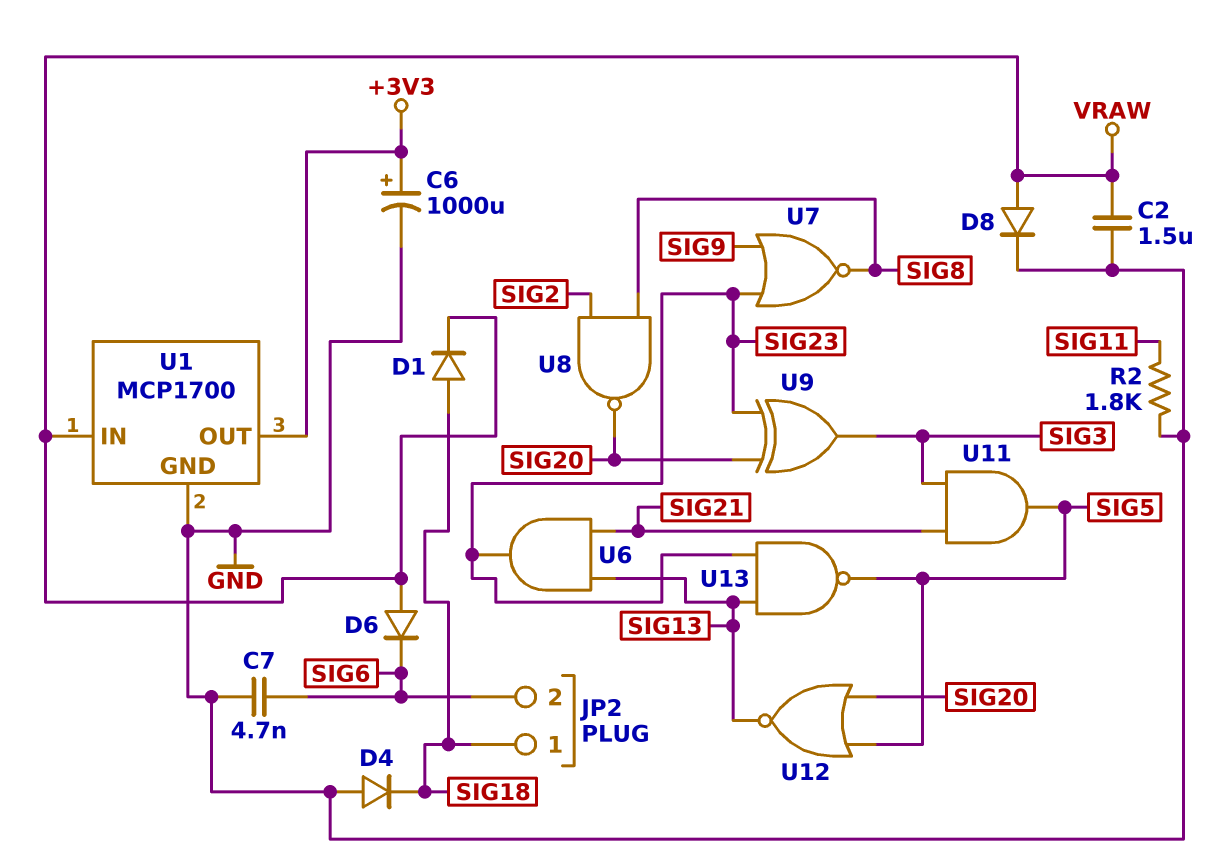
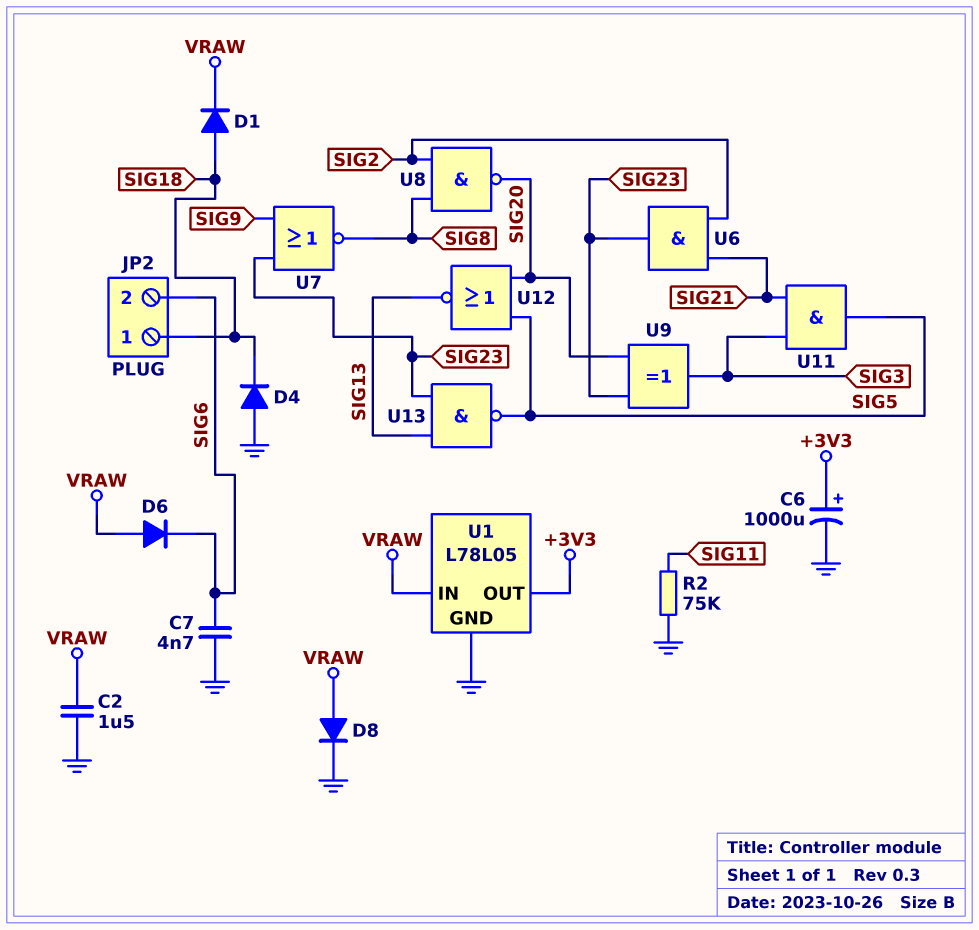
R2: 1.8k (GND, SIG11) -> 75k (GND, SIG11)
U1: MCP1700 -> L78L05
U6: AND (in SIG13, in SIG21, out SIG23) -> AND (in SIG2, in SIG21, out SIG23)

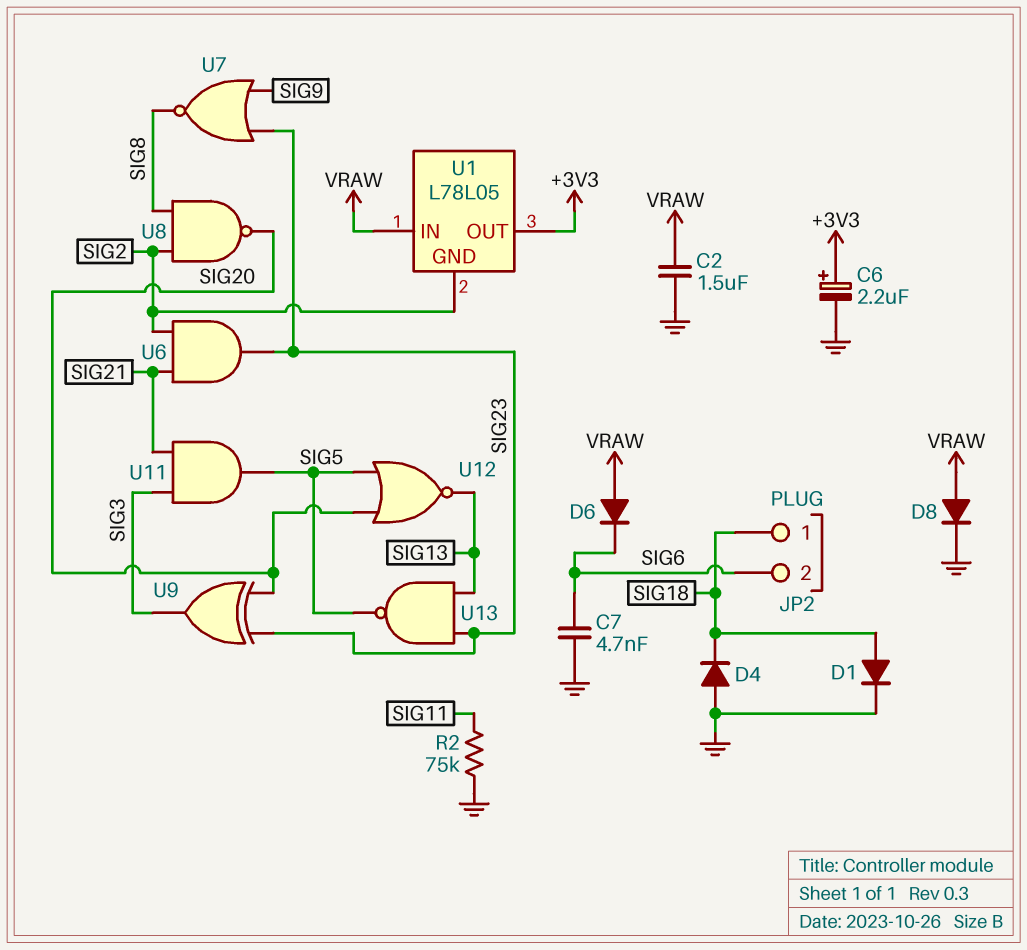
C6: 1000uF (plus +3V3, minus GND) -> 2.2uF (plus +3V3, minus GND)
D1: diode (A SIG18, K VRAW) -> diode (A SIG18, K GND)
U1 pin GND: GND -> SIG2

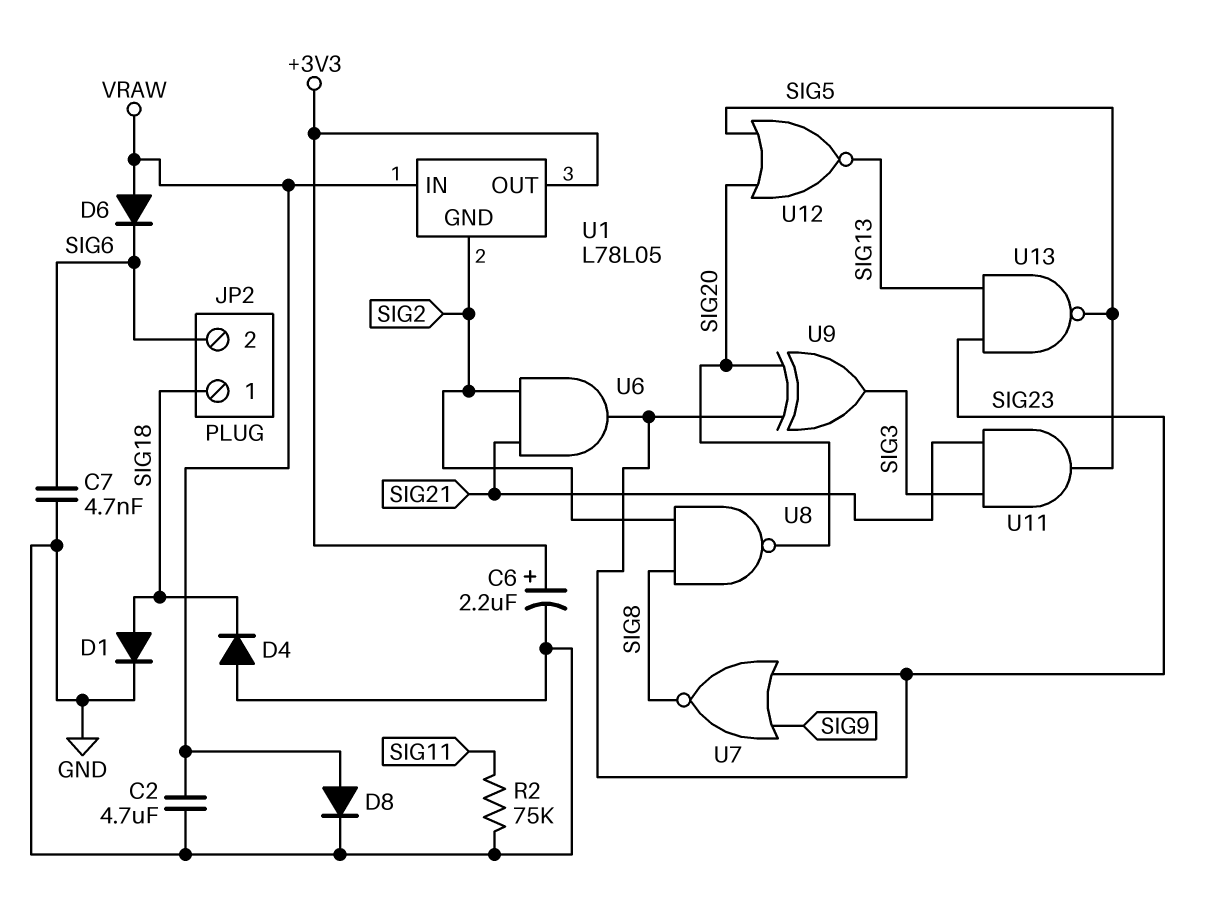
C2: 1.5uF (GND, VRAW) -> 4.7uF (GND, VRAW)

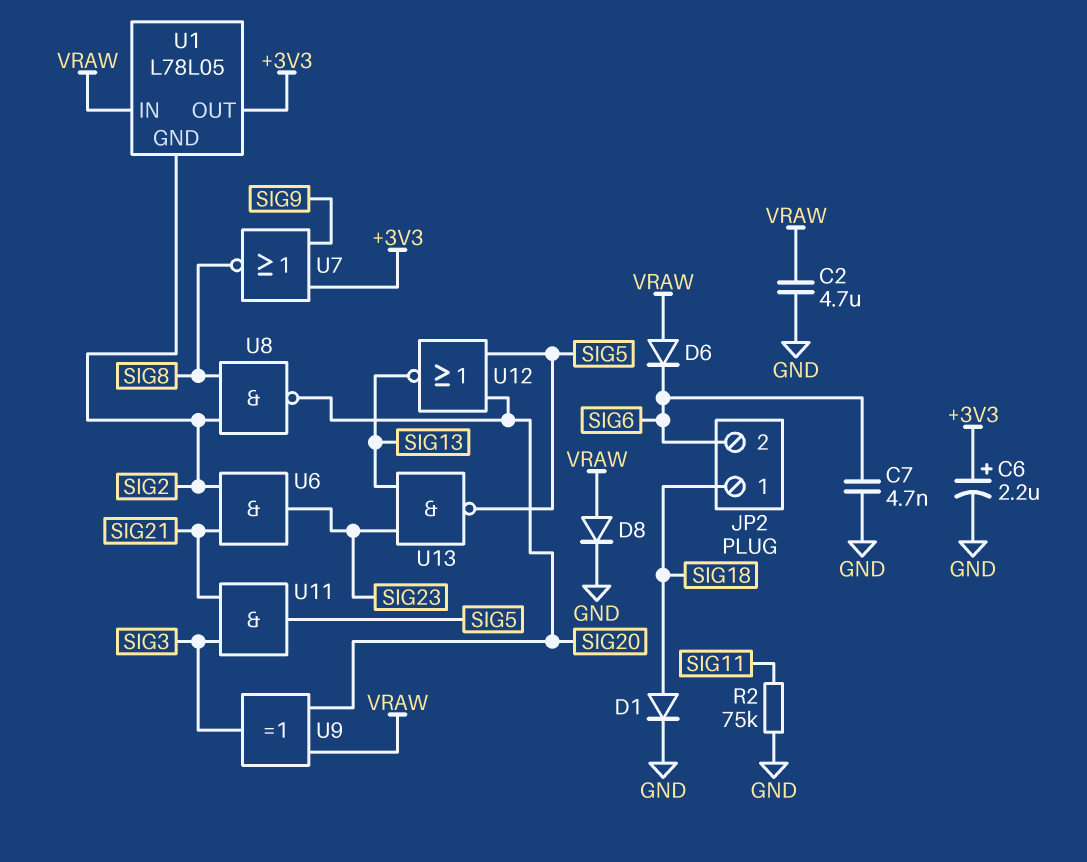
D4: diode (A GND, K SIG18) -> none
U7: NOR (in SIG9, in SIG23, out SIG8) -> NOR (in +3V3, in SIG9, out SIG8)
U9: XOR (in SIG20, in SIG23, out SIG3) -> XOR (in SIG20, in VRAW, out SIG3)

